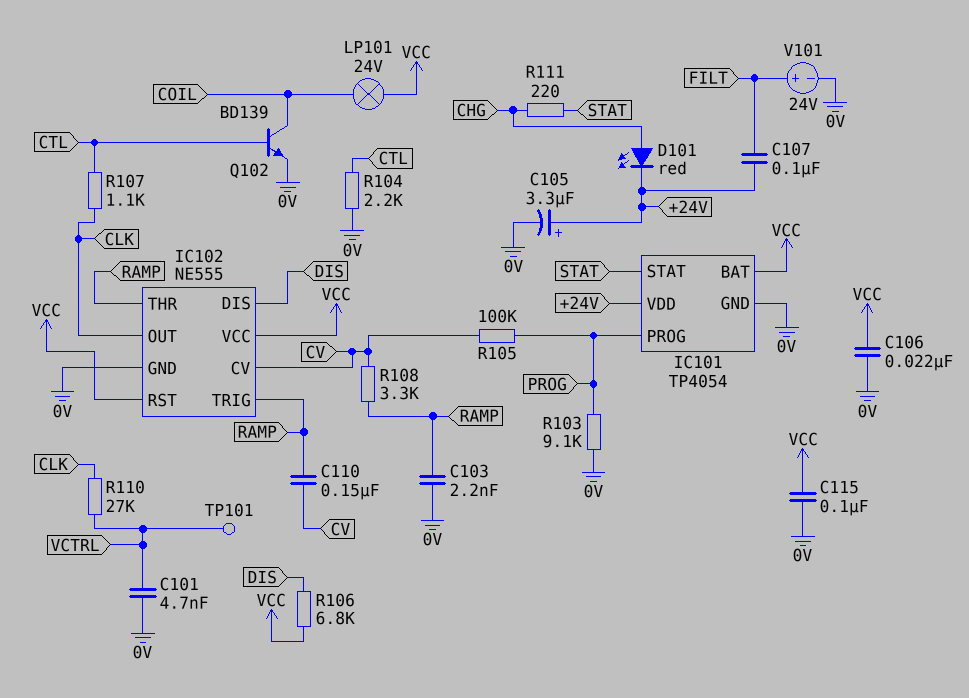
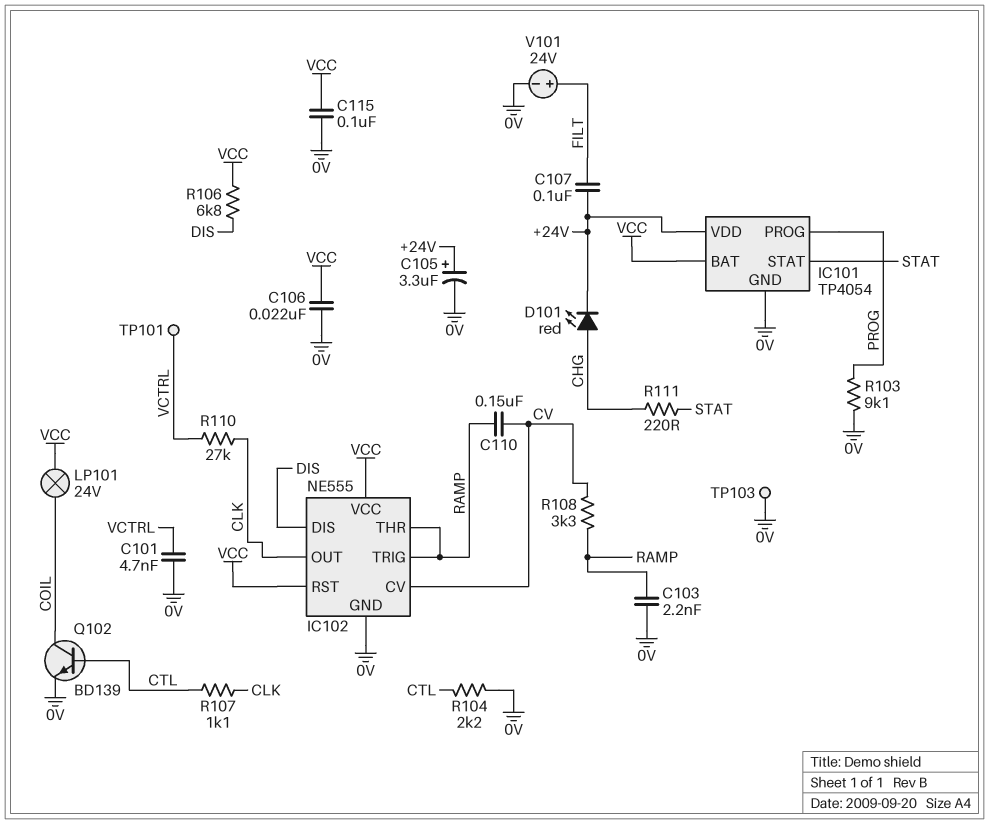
R105: 100k (CV, PROG) -> none
TP103: none -> test point (0V)

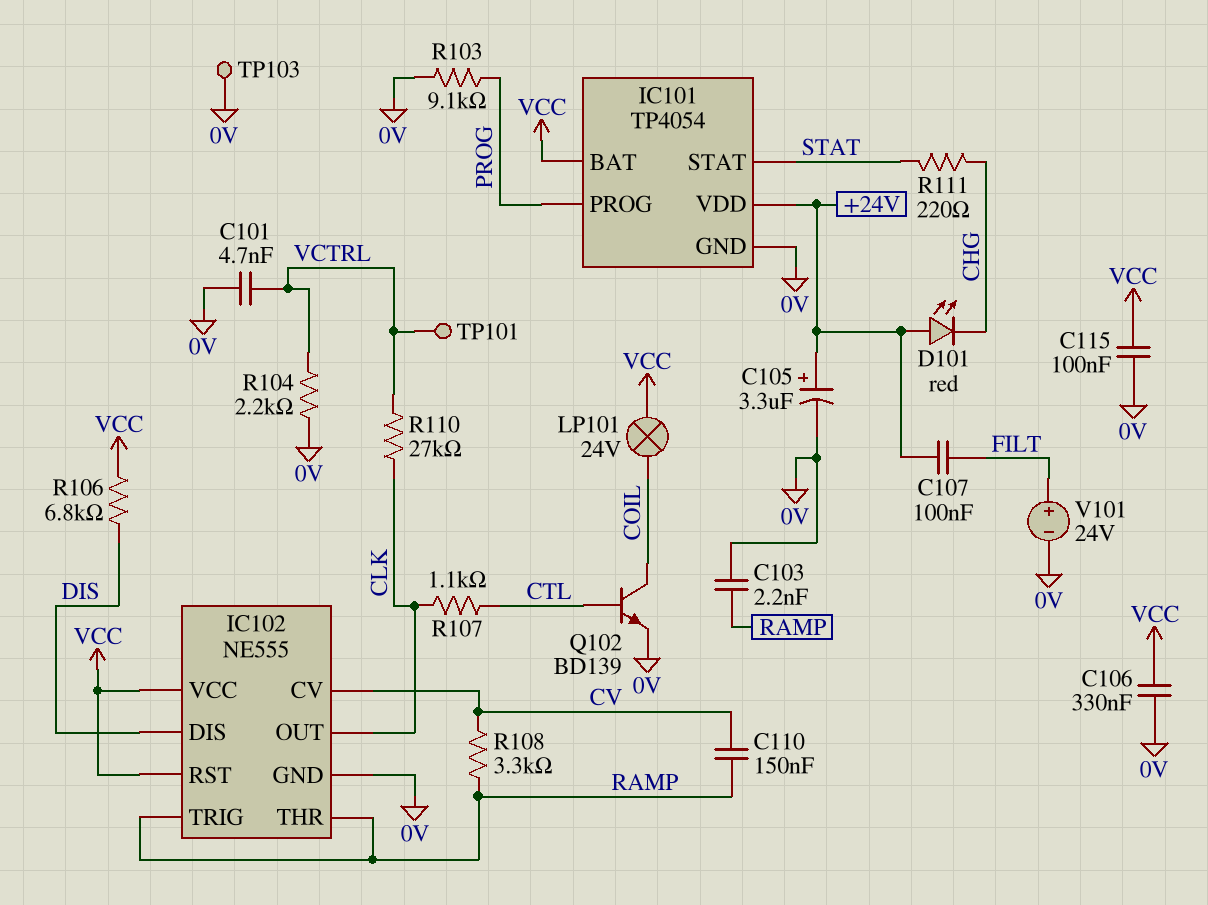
C106: 22nF (0V, VCC) -> 330nF (0V, VCC)
D101: LED red (A CHG, K +24V) -> LED red (A +24V, K CHG)
R104: 2.2k (0V, CTL) -> 2.2k (0V, VCTRL)

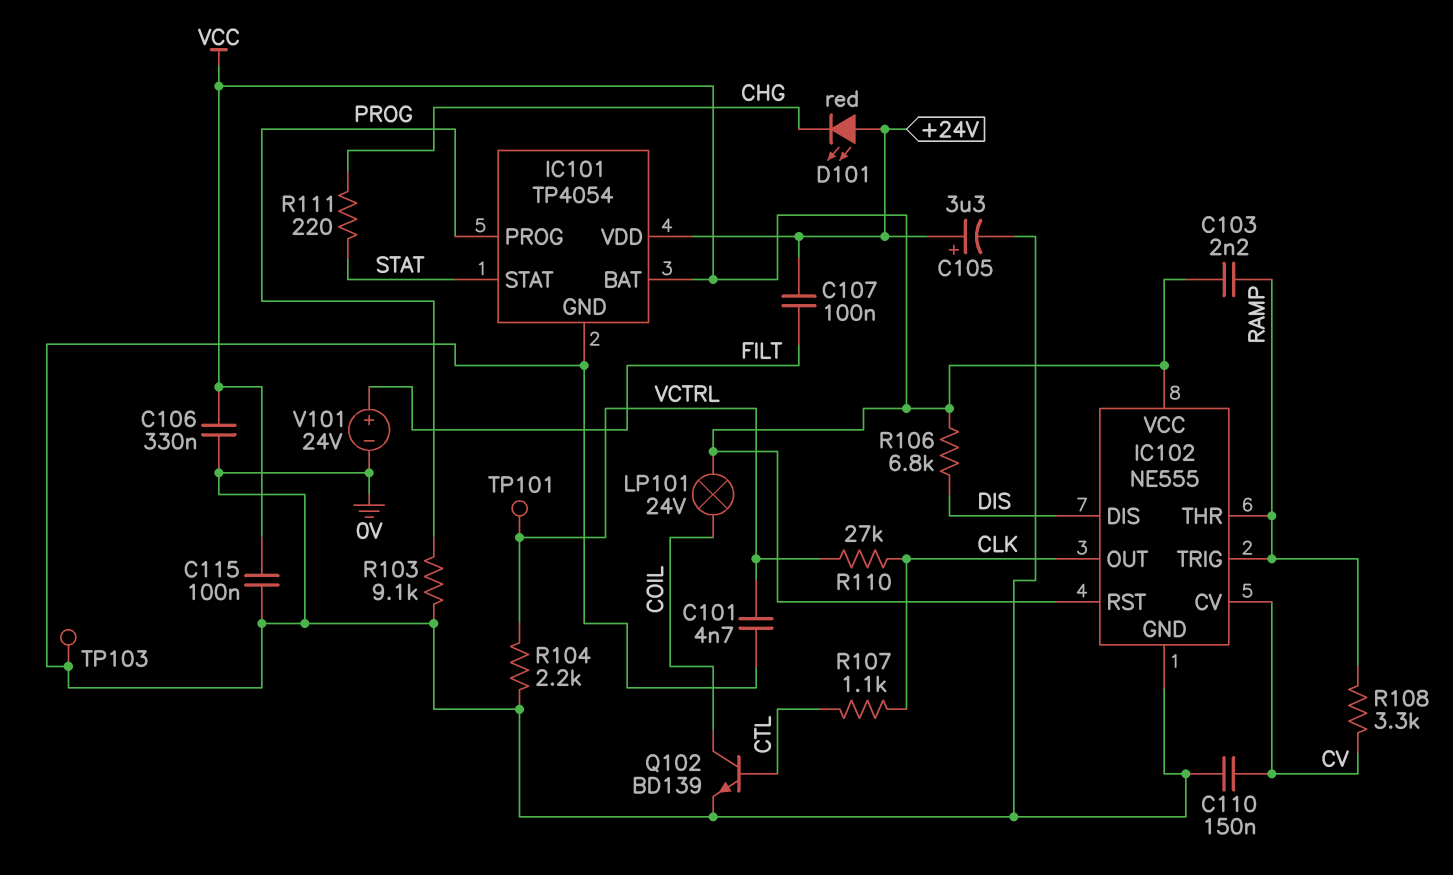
C103: 2.2nF (0V, RAMP) -> 2.2nF (RAMP, VCC)
C110: 150nF (CV, RAMP) -> 150nF (0V, CV)

